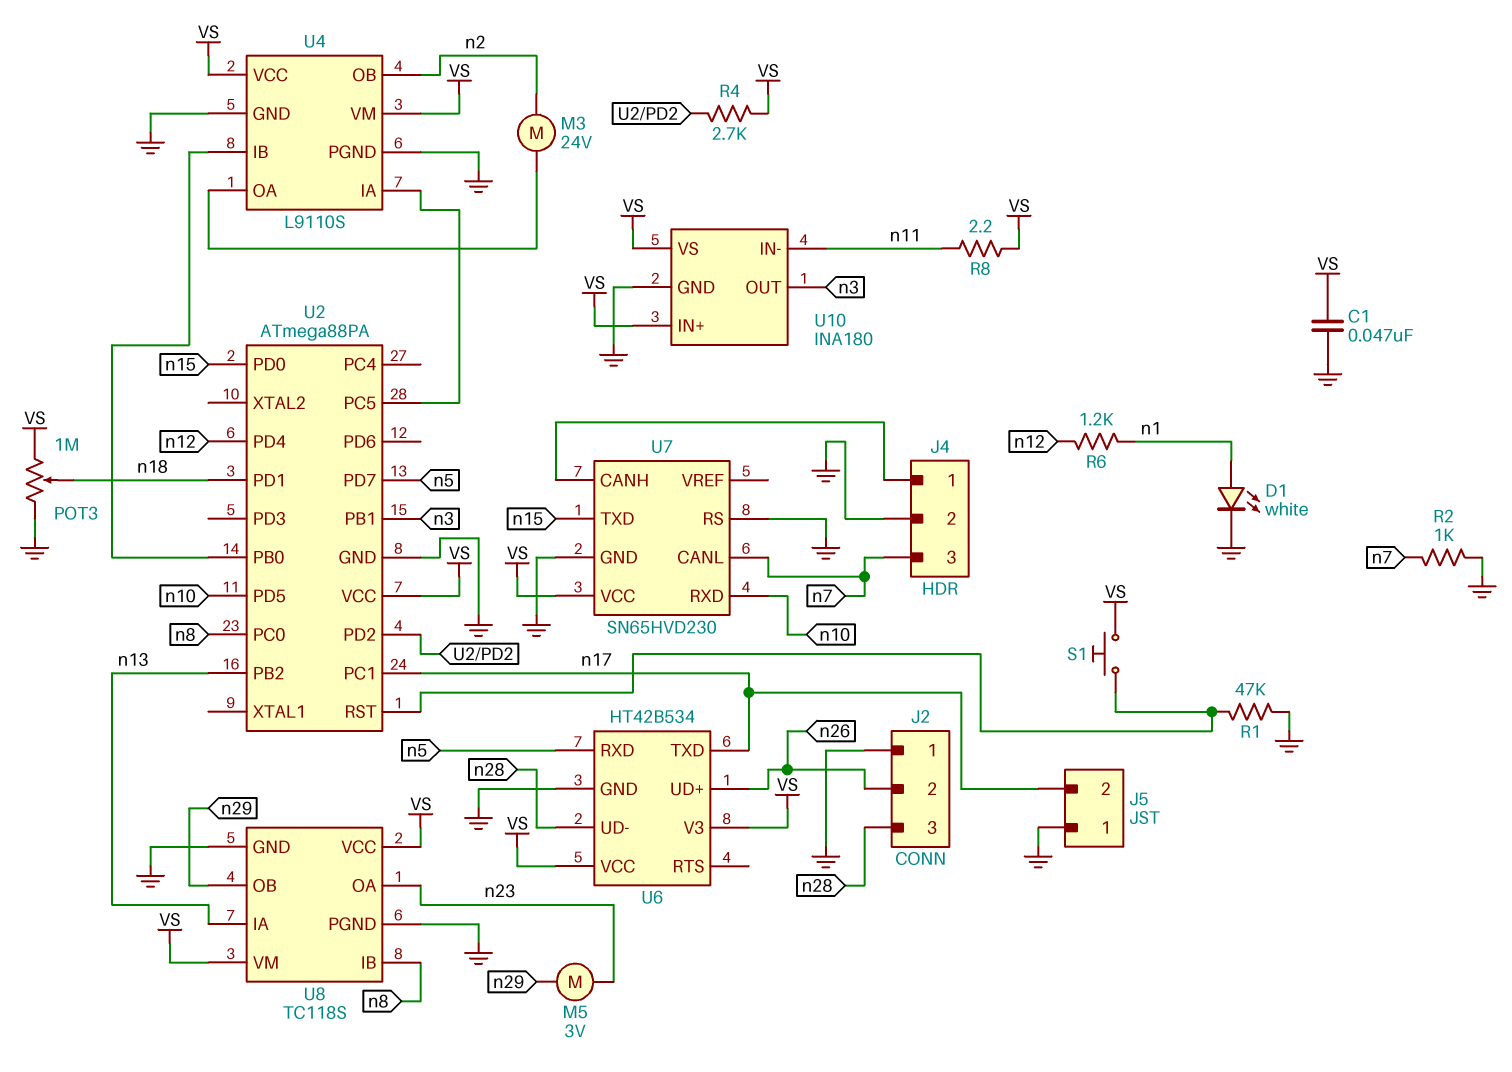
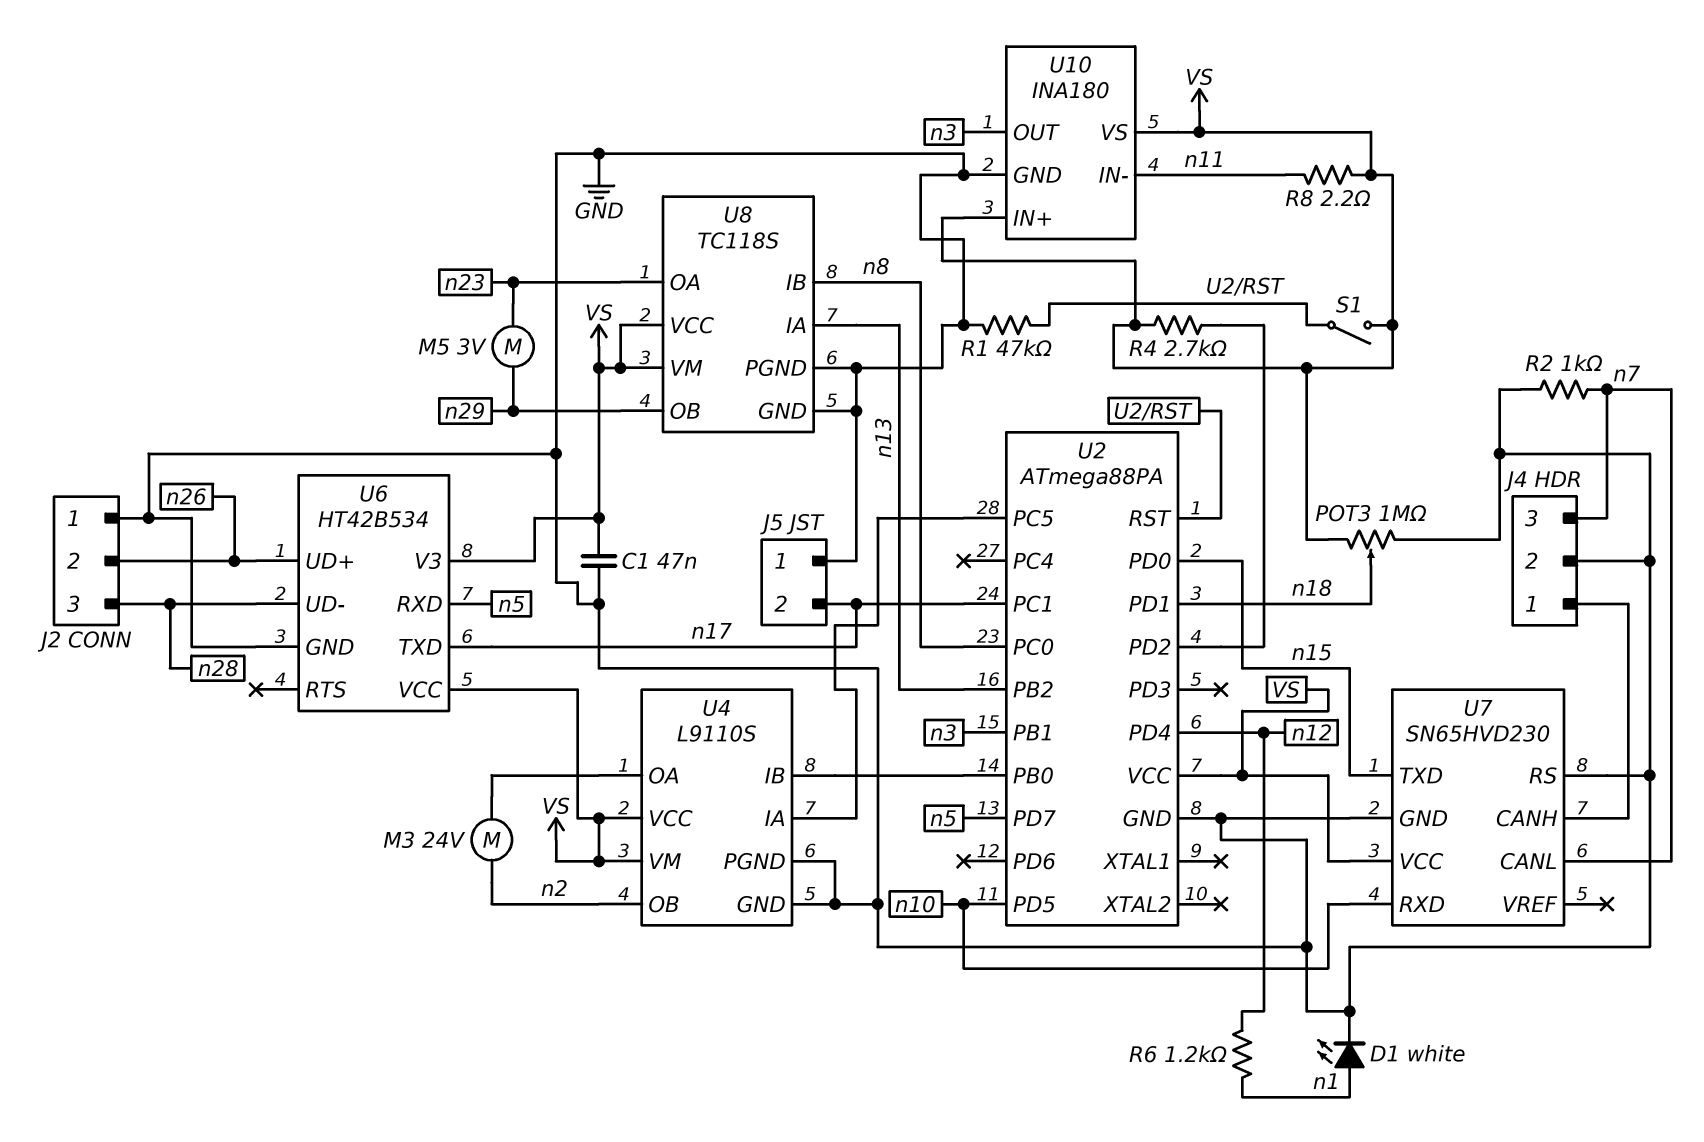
S1: button (U2/RST, VS) -> switch (U2/RST, VS)

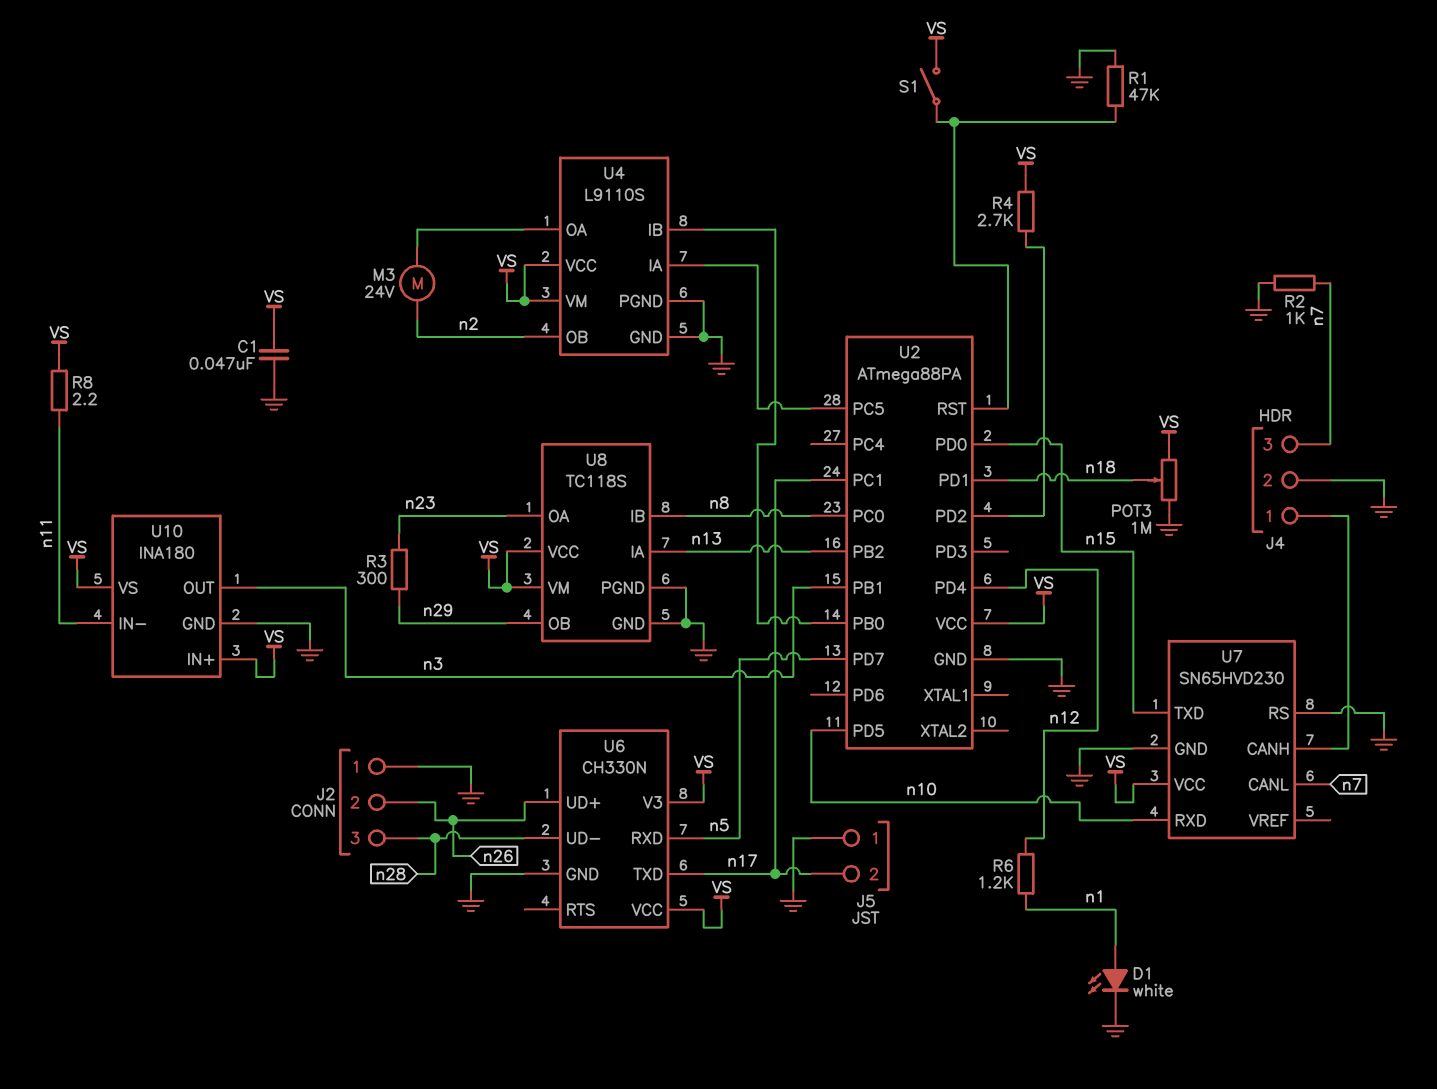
M5: motor 3V (n23, n29) -> none
R3: none -> 300 (n23, n29)
U6: HT42B534 -> CH330N

